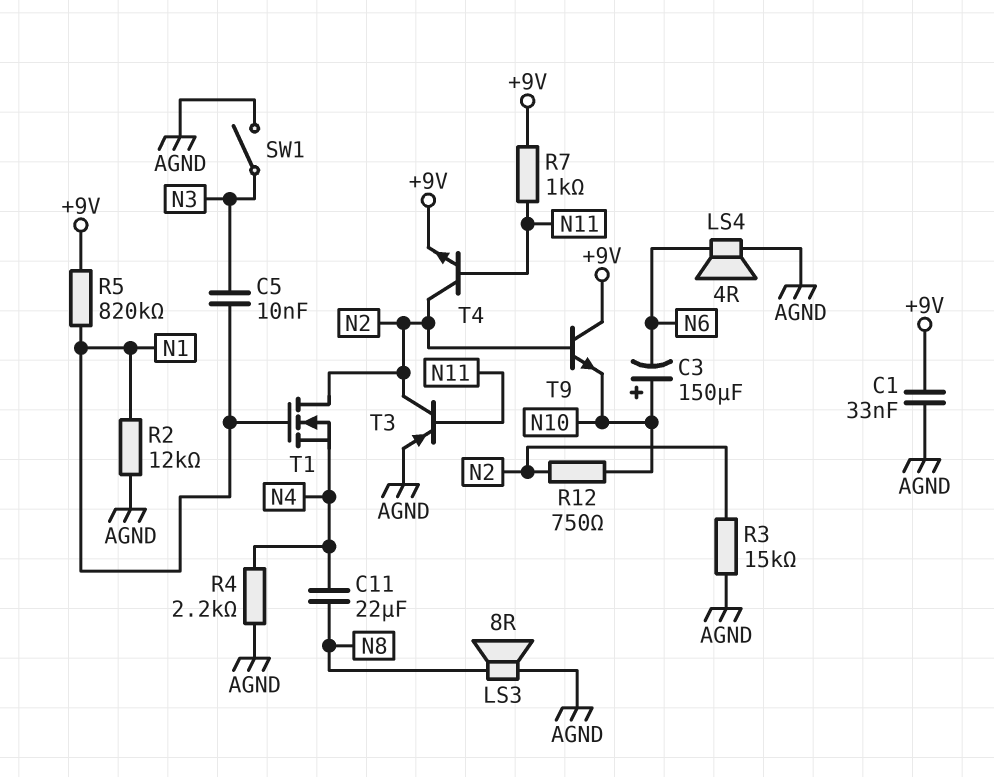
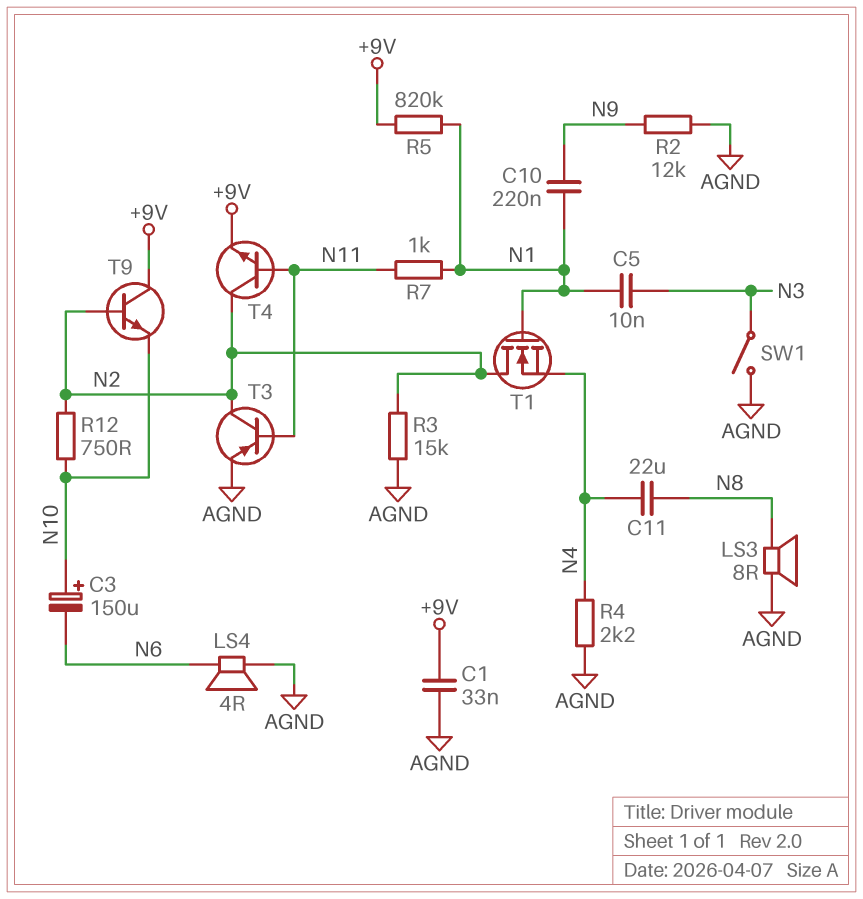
C10: none -> 220nF (N1, N9)
R2: 12k (AGND, N1) -> 12k (AGND, N9)
R7: 1k (+9V, N11) -> 1k (N1, N11)

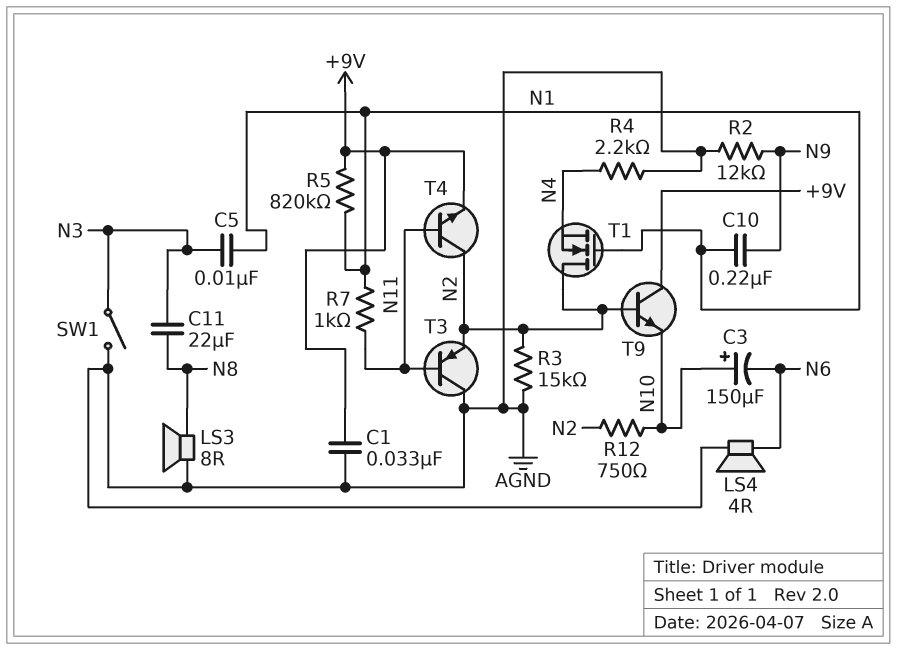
C11: 22uF (N4, N8) -> 22uF (N3, N8)
T3: PNP (B N11, C N2, E AGND) -> PNP (B N11, C AGND, E N2)

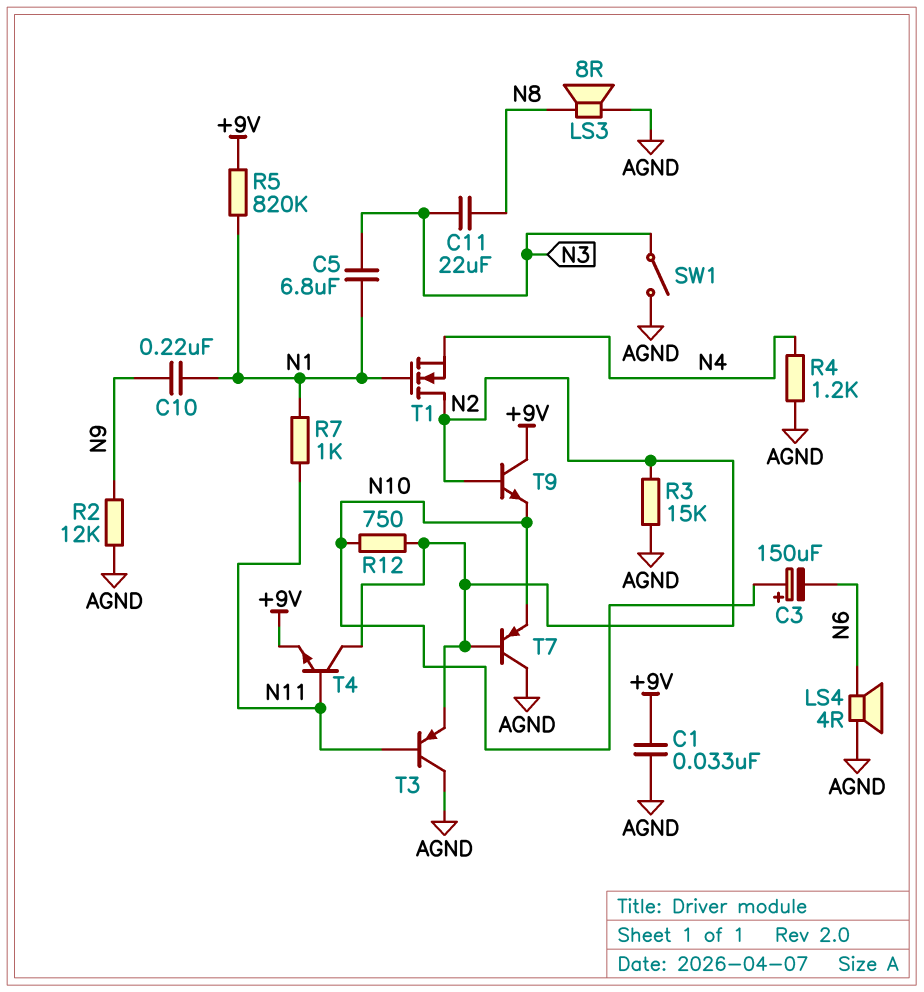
C5: 10nF (N1, N3) -> 6.8uF (N1, N3)
R4: 2.2k (AGND, N4) -> 1.2k (AGND, N4)
T7: none -> PNP (B N2, C AGND, E N10)

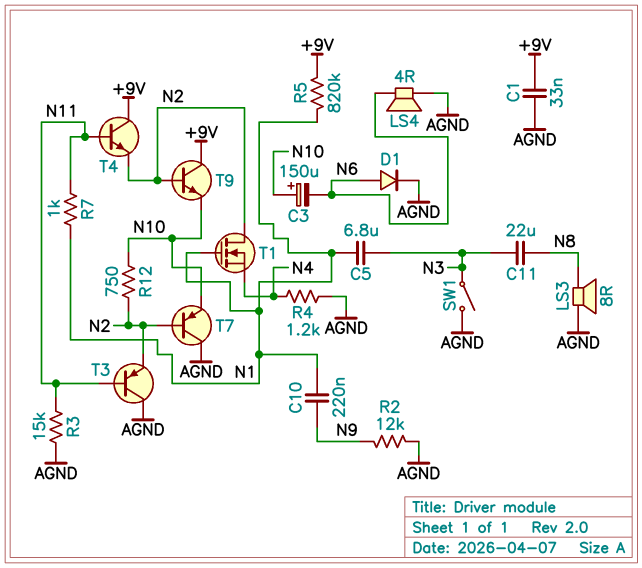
D1: none -> diode (A N6, K AGND)
R3: 15k (AGND, N2) -> 15k (AGND, N11)
T4: NPN (B N11, C N2, E +9V) -> NPN (B N11, C +9V, E N2)

